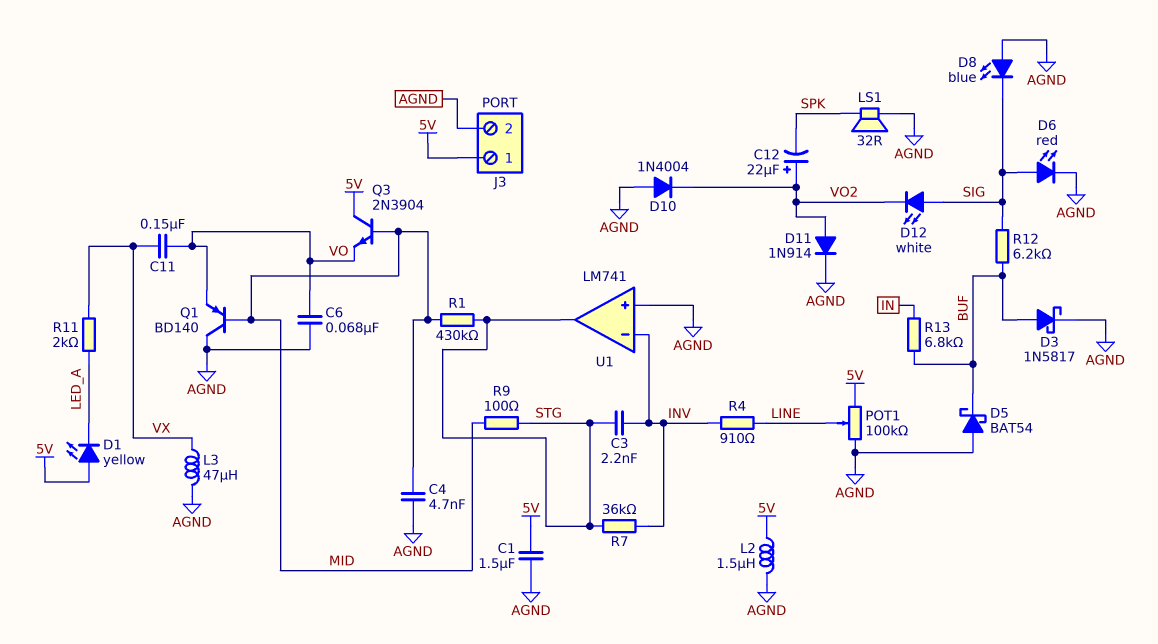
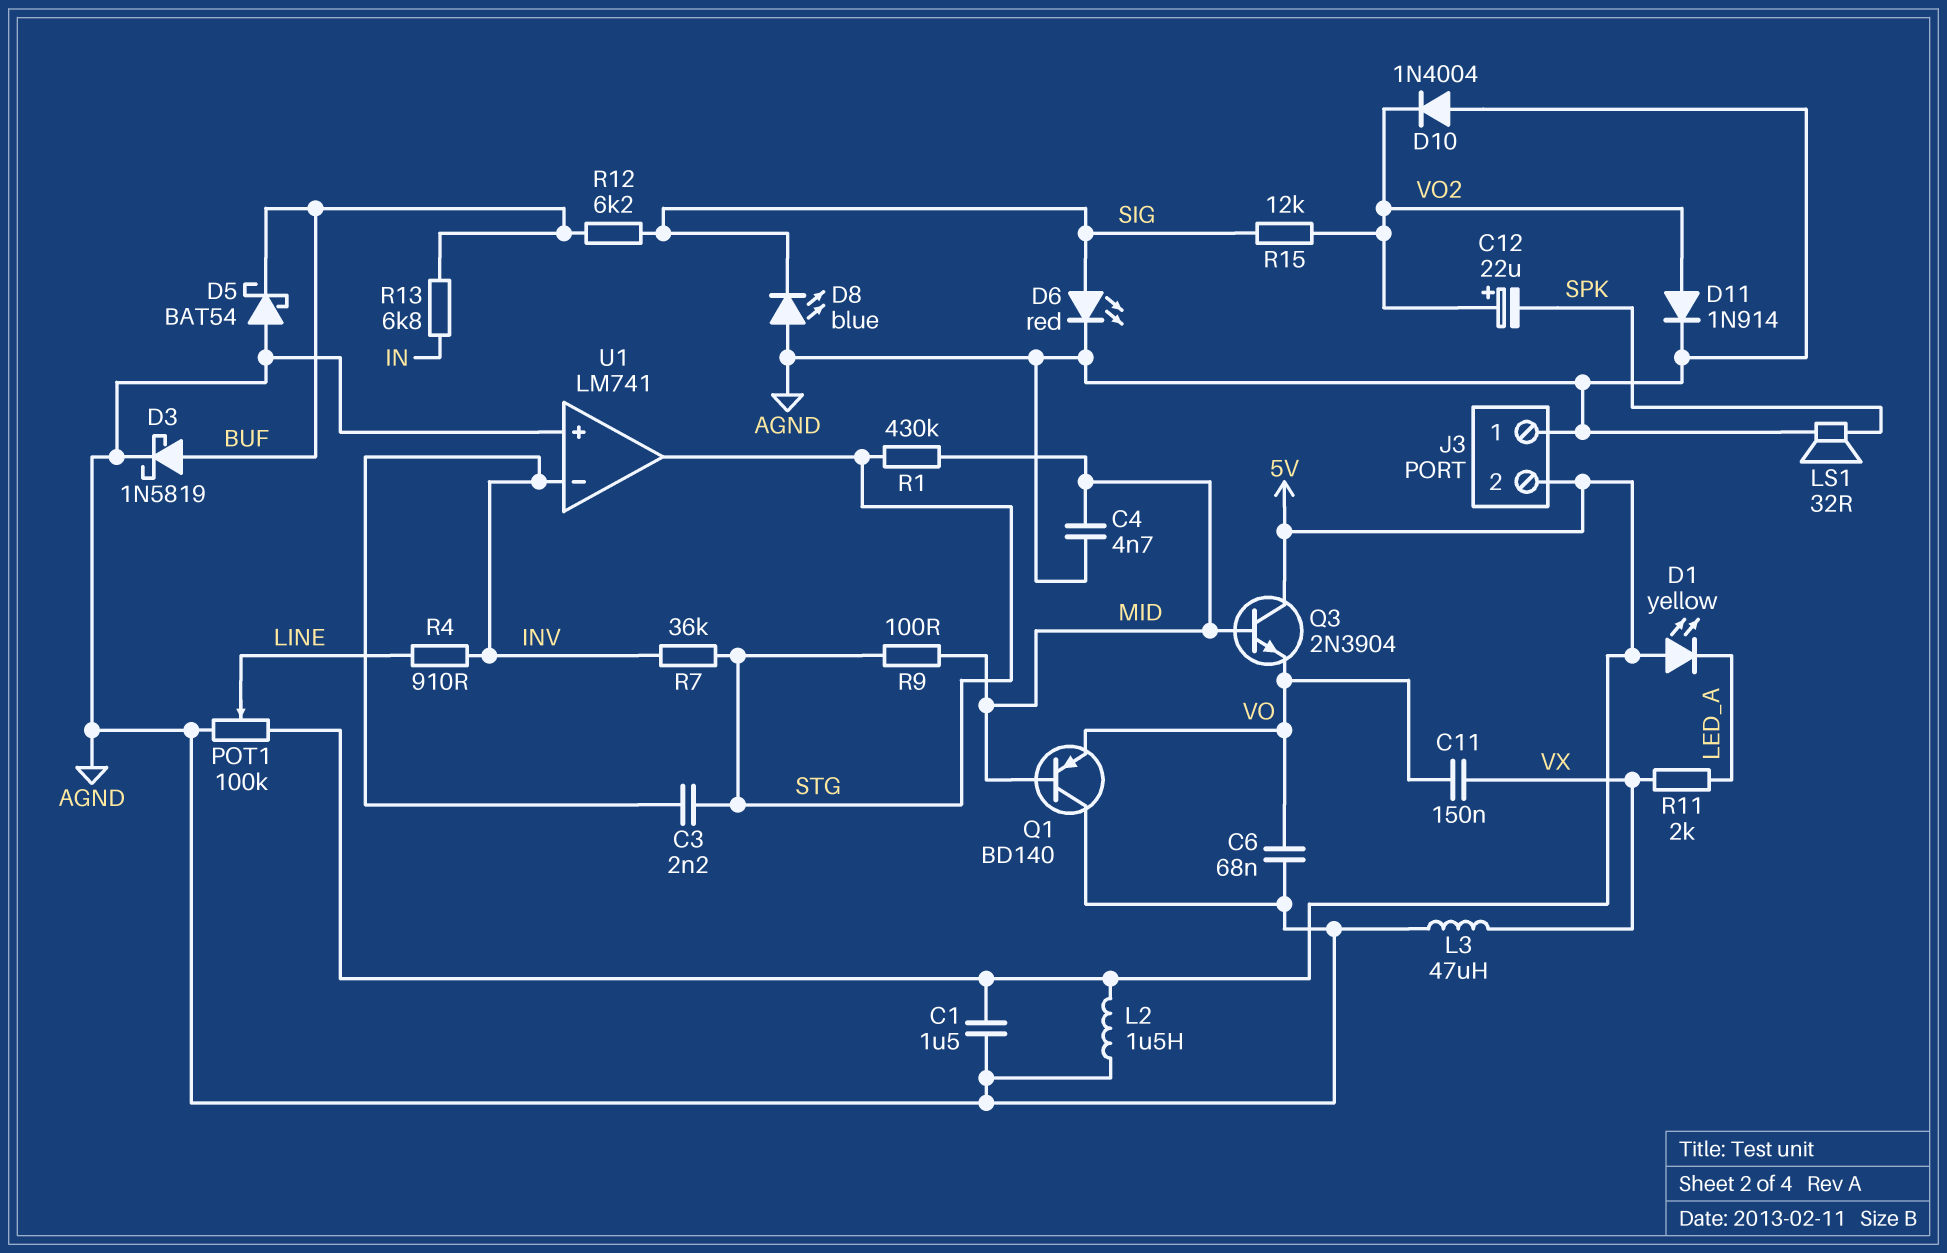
D3: schottky 1N5817 (A BUF, K AGND) -> schottky 1N5819 (A BUF, K AGND)
D12: LED white (A SIG, K VO2) -> none
J3 pin 1: 5V -> AGND
J3 pin 2: AGND -> 5V
R15: none -> 12k (SIG, VO2)

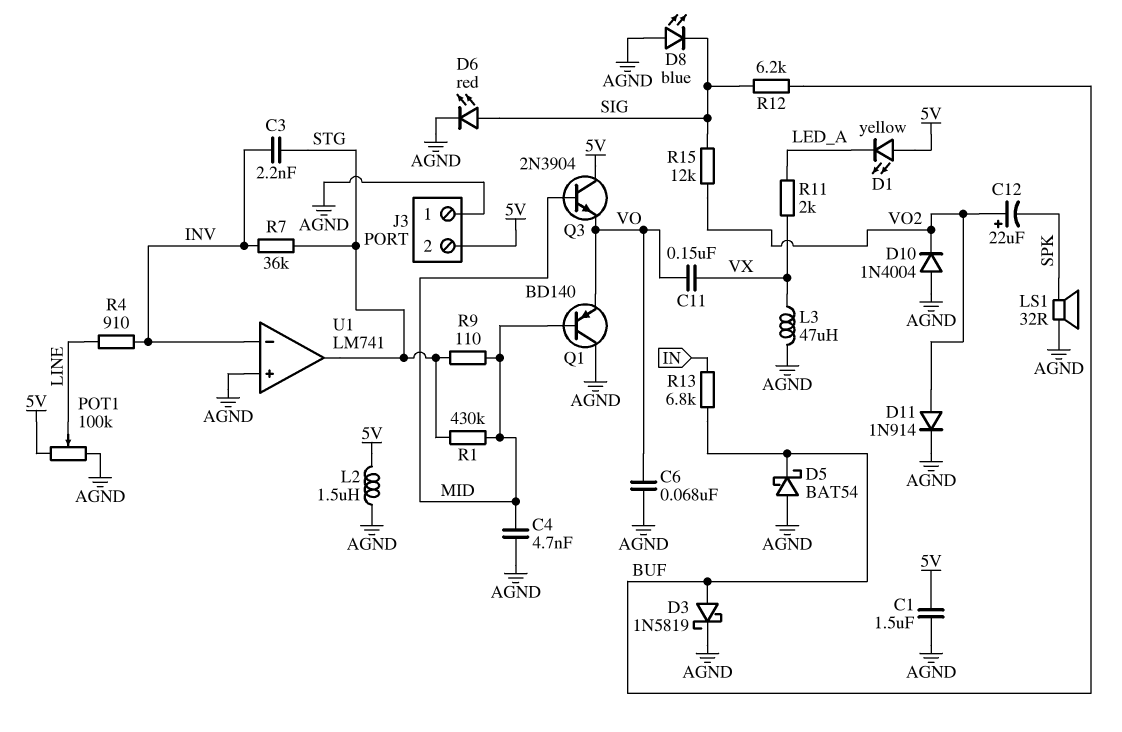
R9: 100 (MID, STG) -> 110 (MID, STG)

